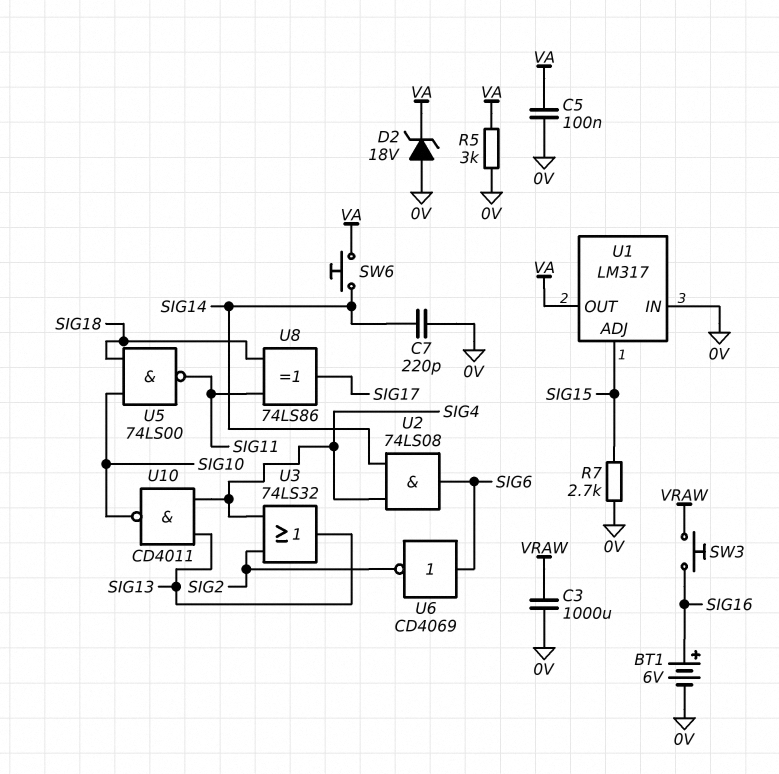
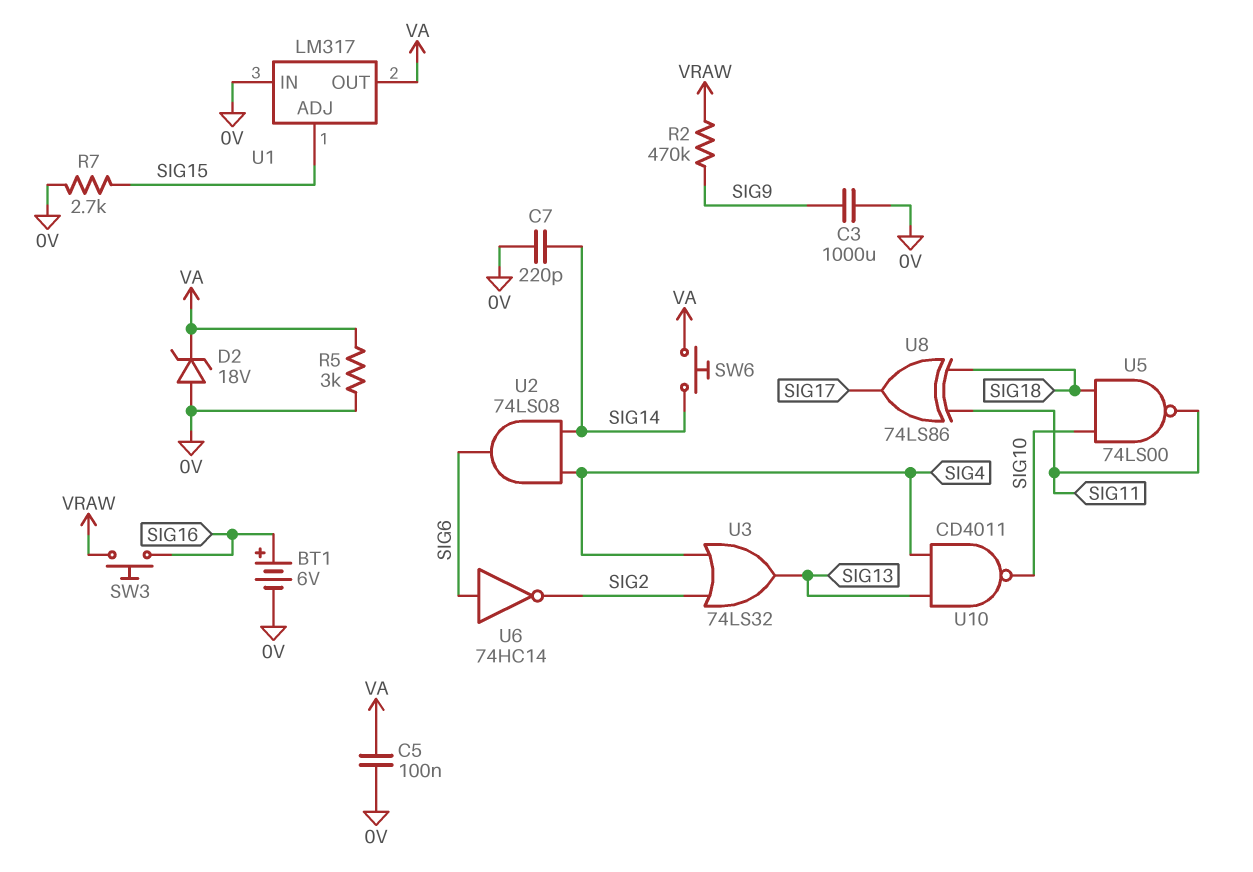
C3: 1000uF (0V, VRAW) -> 1000uF (0V, SIG9)
R2: none -> 470k (SIG9, VRAW)
U6: NOT CD4069 (in SIG6, out SIG2) -> NOT 74HC14 (in SIG6, out SIG2)

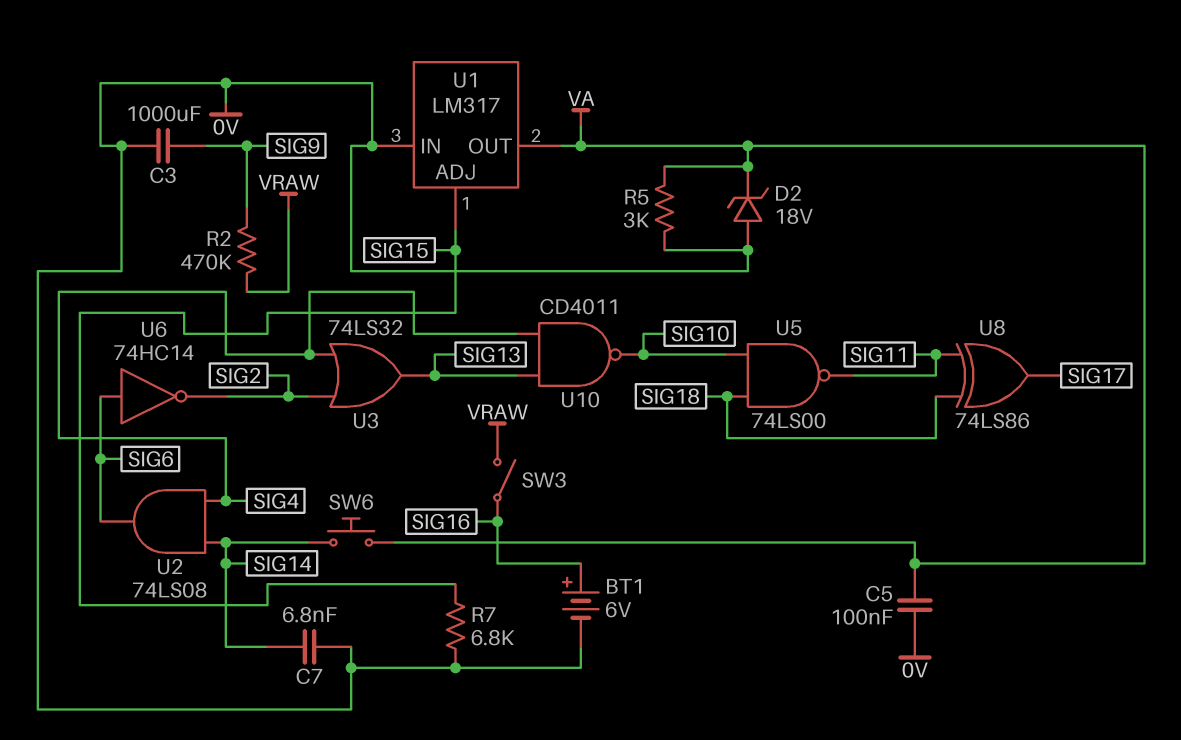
C7: 220pF (0V, SIG14) -> 6.8nF (0V, SIG14)
R7: 2.7k (0V, SIG15) -> 6.8k (0V, SIG15)
SW3: button (SIG16, VRAW) -> switch (SIG16, VRAW)

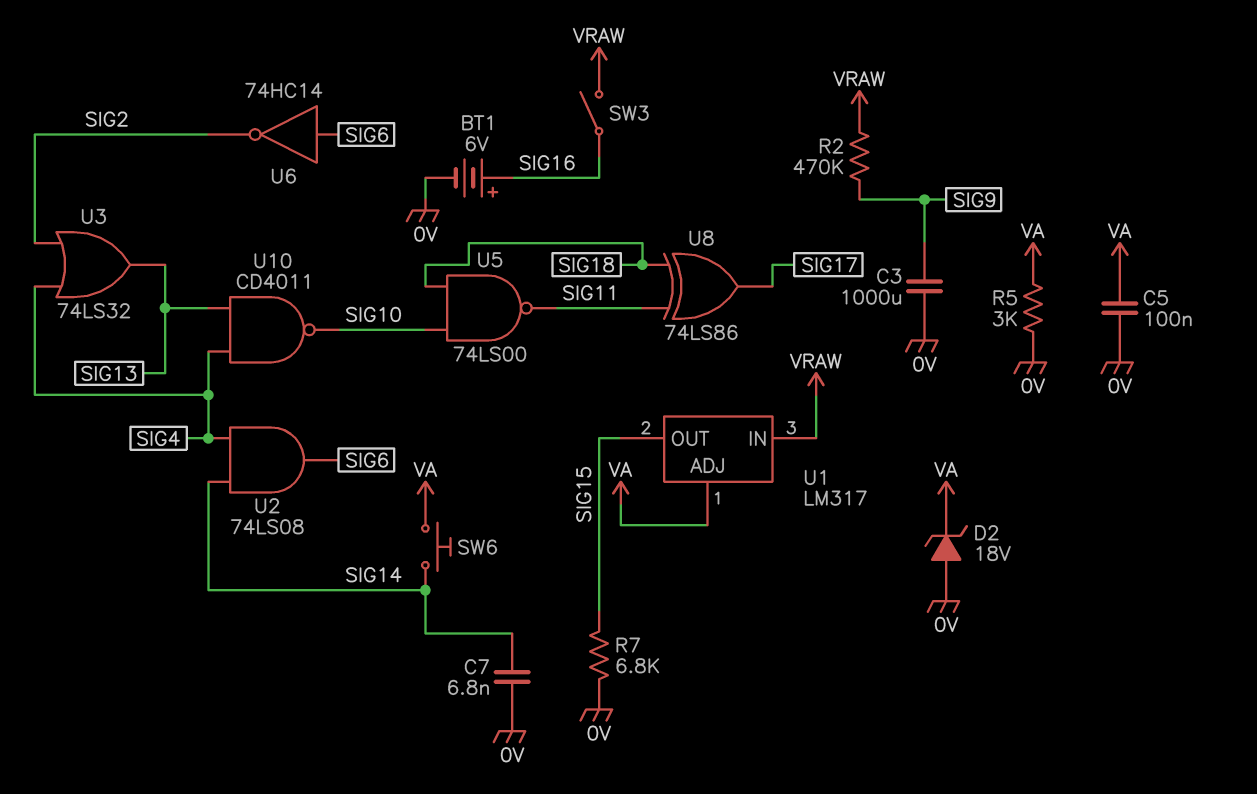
U1 pin ADJ: SIG15 -> VA
U1 pin IN: 0V -> VRAW
U1 pin OUT: VA -> SIG15

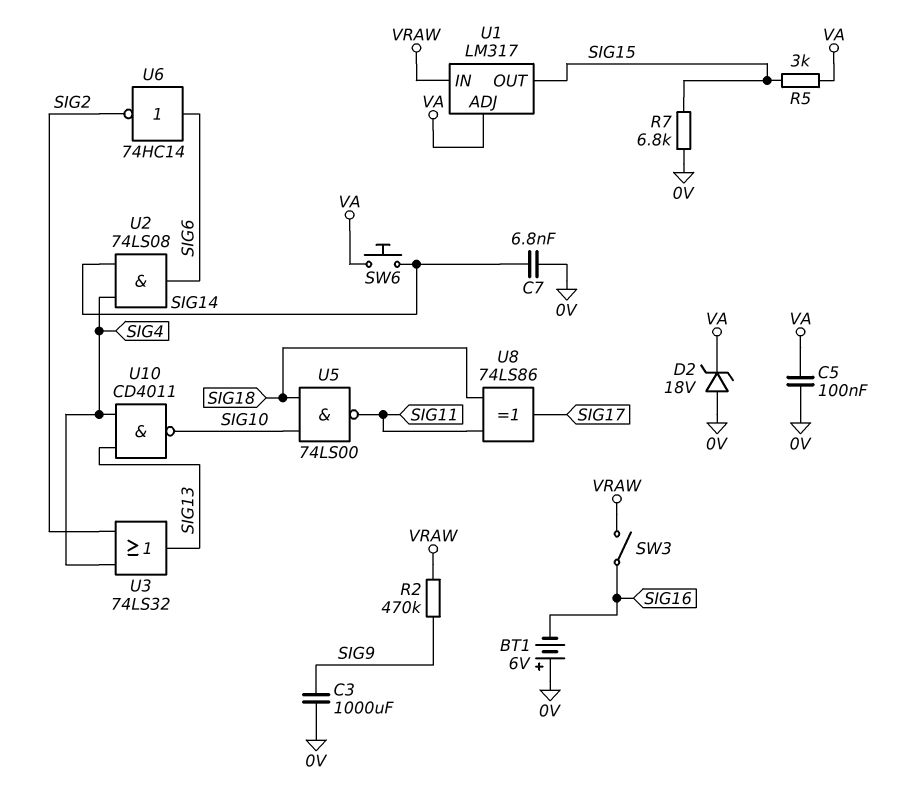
BT1: 6V (plus SIG16, minus 0V) -> 6V (plus 0V, minus SIG16)
R5: 3k (0V, VA) -> 3k (SIG15, VA)

